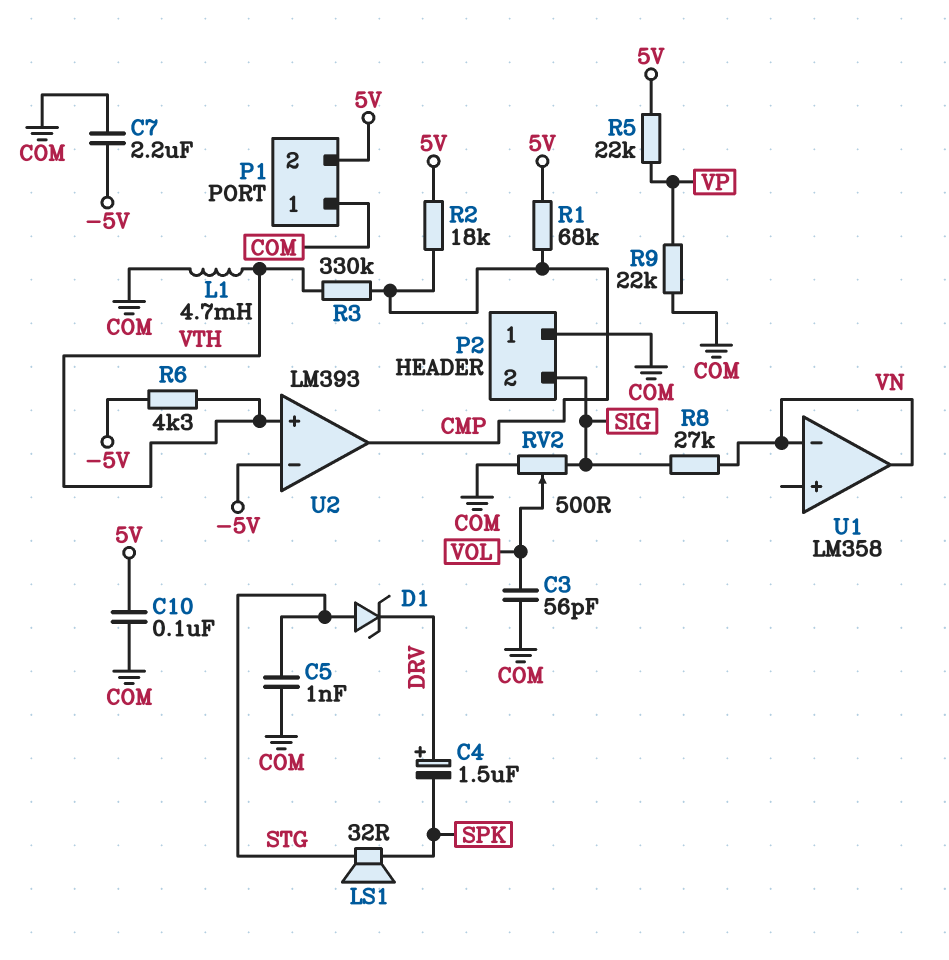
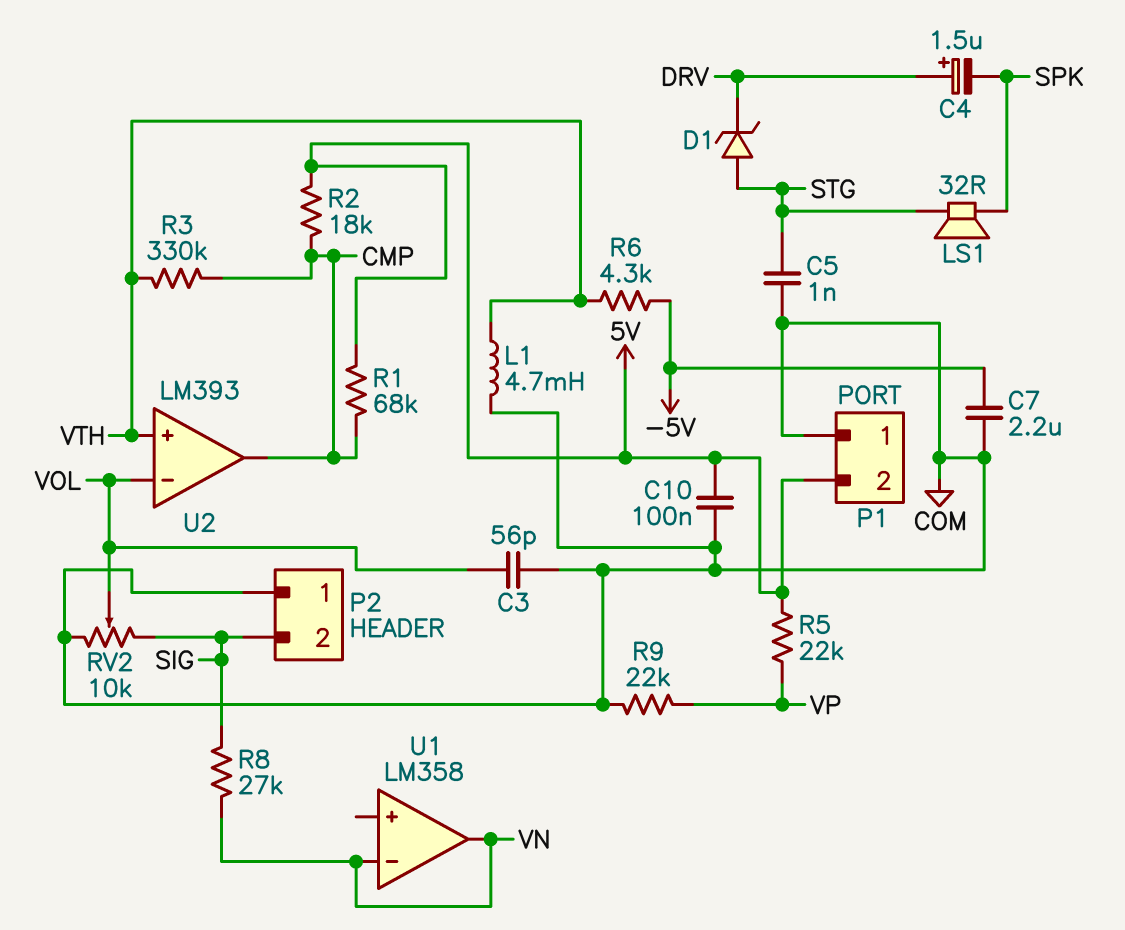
RV2: 500 (COM, SIG, wiper VOL) -> 10k (COM, SIG, wiper VOL)
U2 pin in-: -5V -> VOL

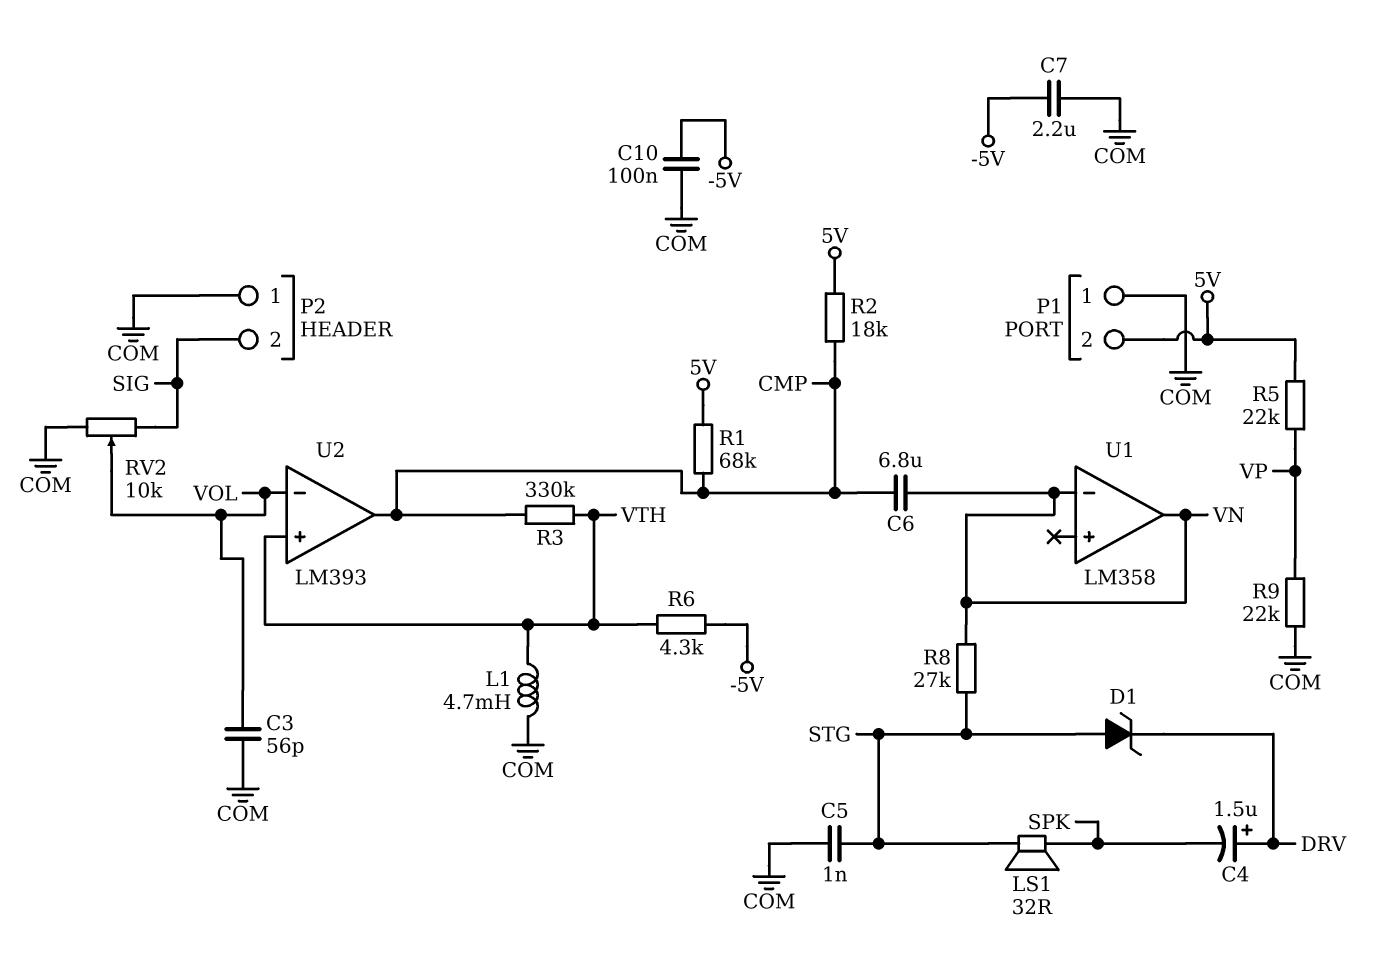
C6: none -> 6.8uF (CMP, VN)
C10: 100nF (5V, COM) -> 100nF (-5V, COM)
R8: 27k (SIG, VN) -> 27k (STG, VN)

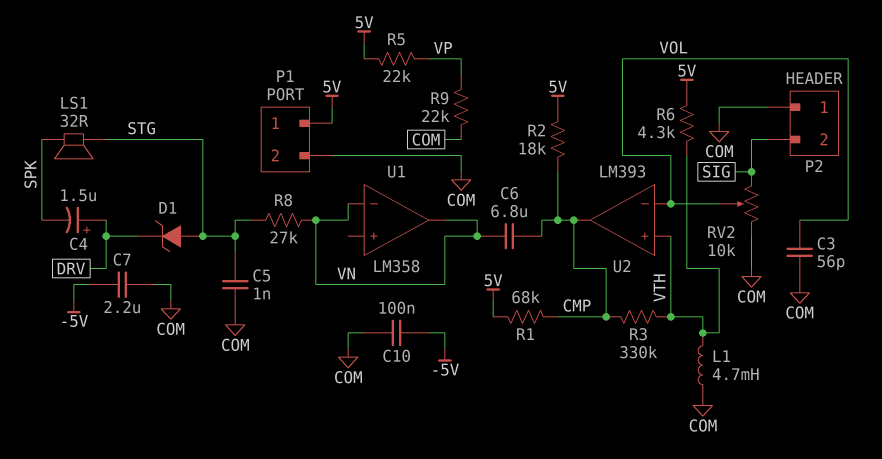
P1 pin 1: COM -> 5V
P1 pin 2: 5V -> COM
R6: 4.3k (-5V, VTH) -> 4.3k (5V, VTH)

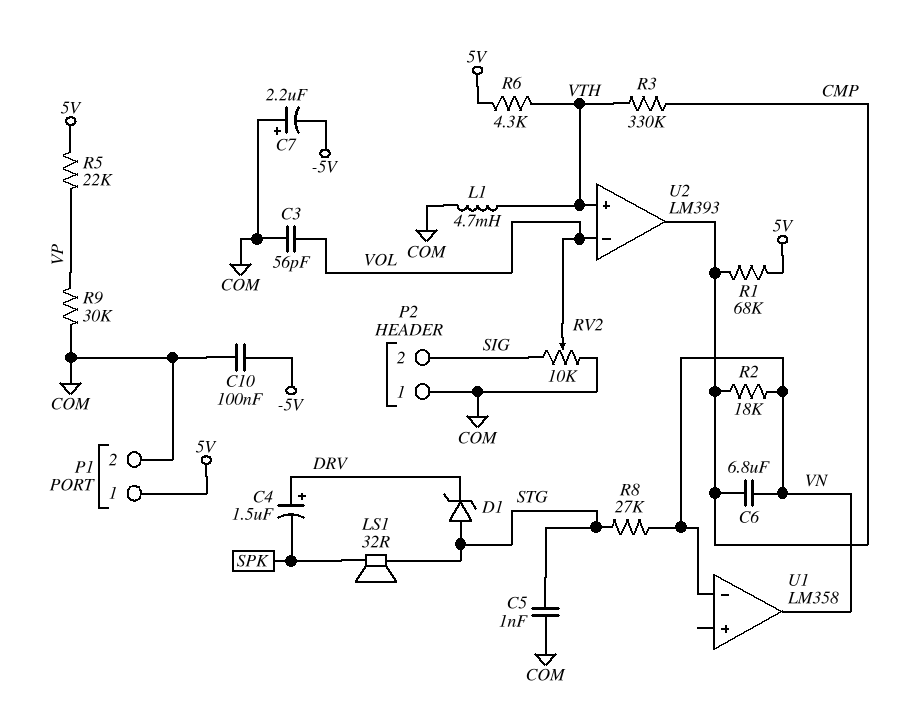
C7: 2.2uF (-5V, COM) -> 2.2uF (plus COM, minus -5V)
R2: 18k (5V, CMP) -> 18k (CMP, VN)
R9: 22k (COM, VP) -> 30k (COM, VP)

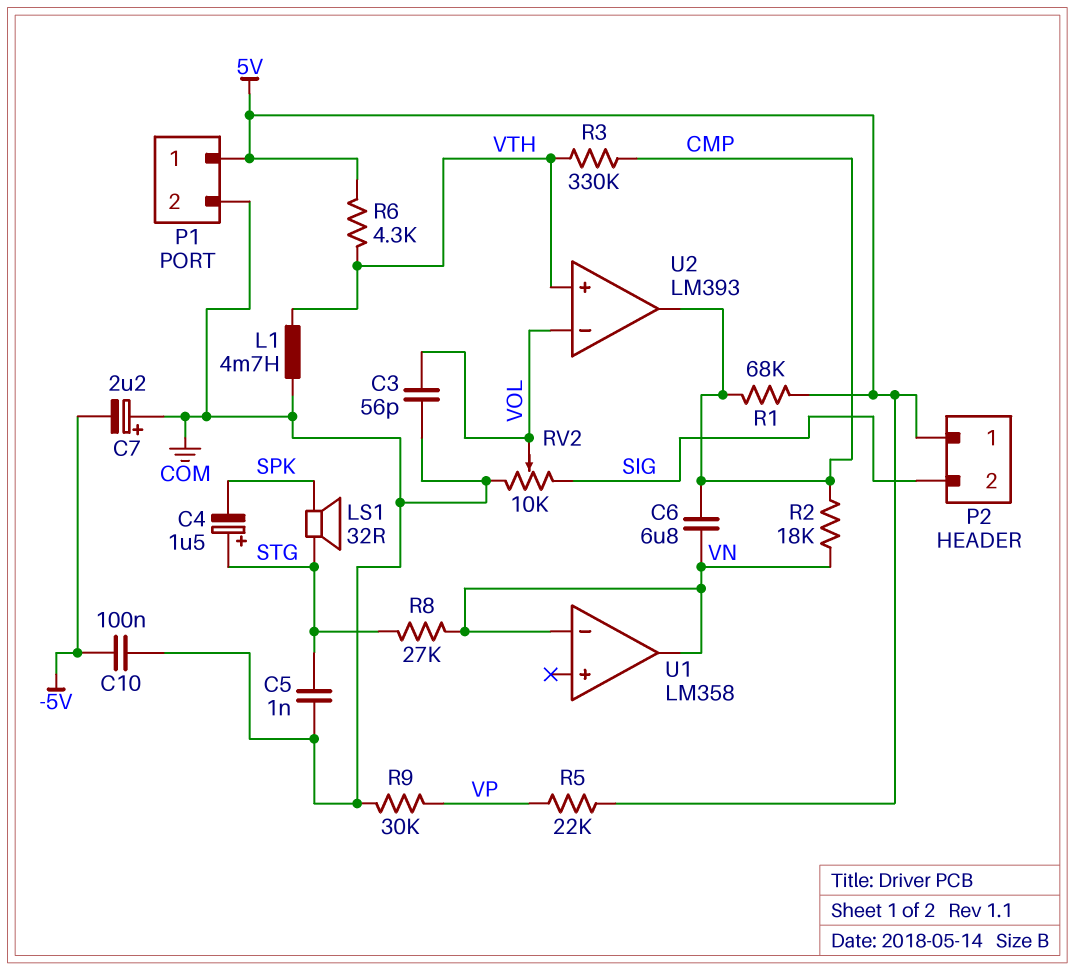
C4: 1.5uF (plus DRV, minus SPK) -> 1.5uF (plus STG, minus SPK)
D1: zener (A STG, K DRV) -> none
P2 pin 1: COM -> 5V

